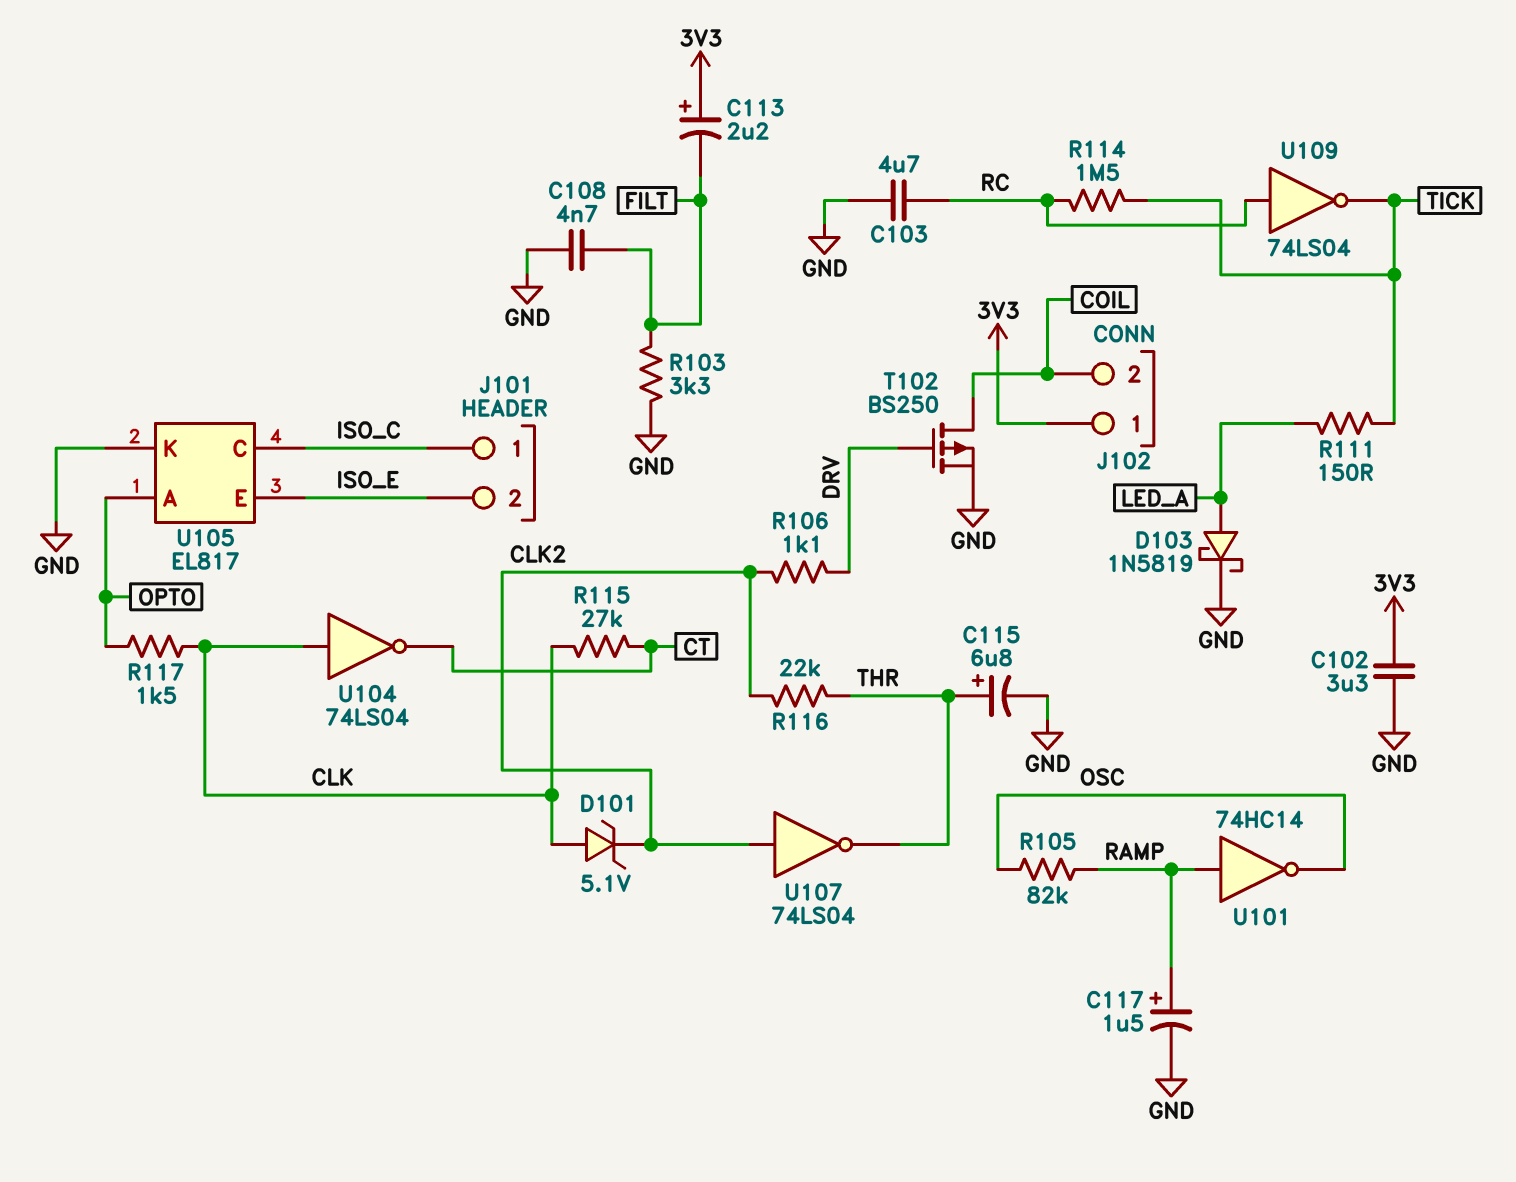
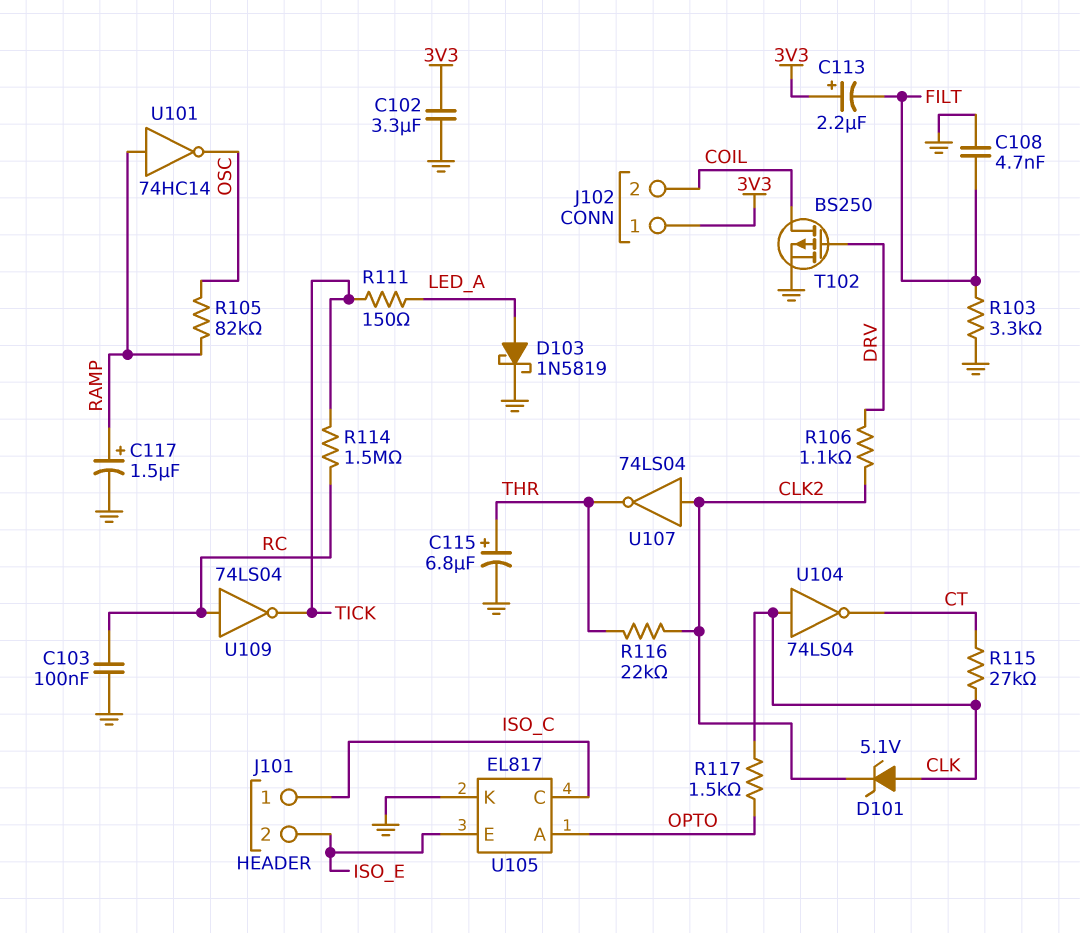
C103: 4.7uF (GND, RC) -> 100nF (GND, RC)

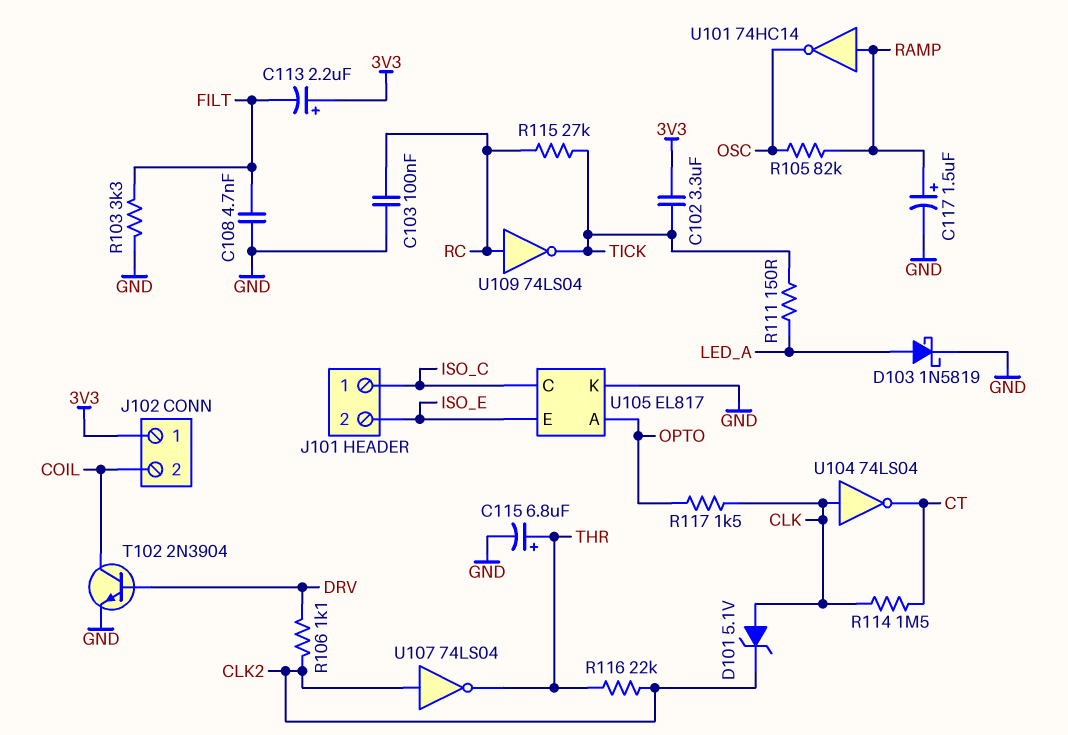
C102: 3.3uF (3V3, GND) -> 3.3uF (3V3, TICK)
R114: 1.5M (RC, TICK) -> 1.5M (CLK, CT)
R115: 27k (CLK, CT) -> 27k (RC, TICK)
T102: PMOS BS250 (G DRV, D COIL, S GND) -> NPN 2N3904 (B DRV, C COIL, E GND)

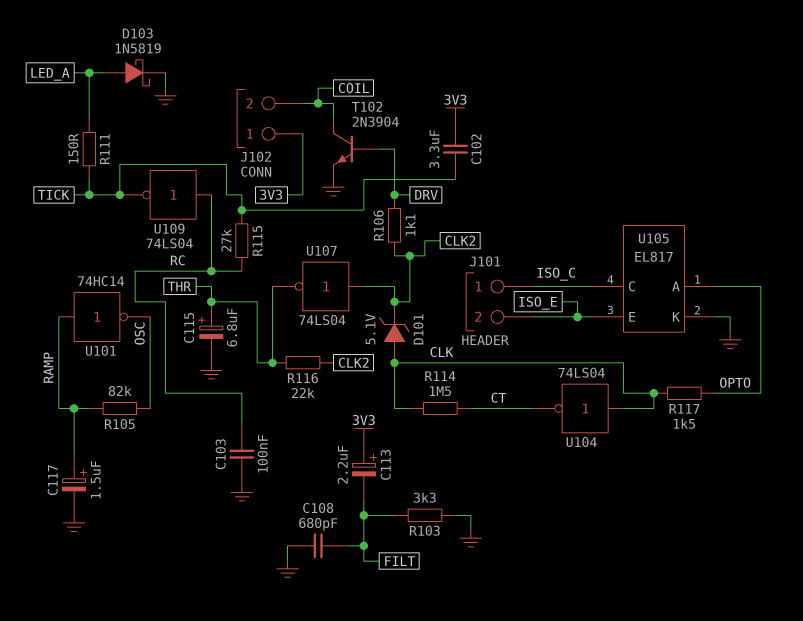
C108: 4.7nF (FILT, GND) -> 680pF (FILT, GND)

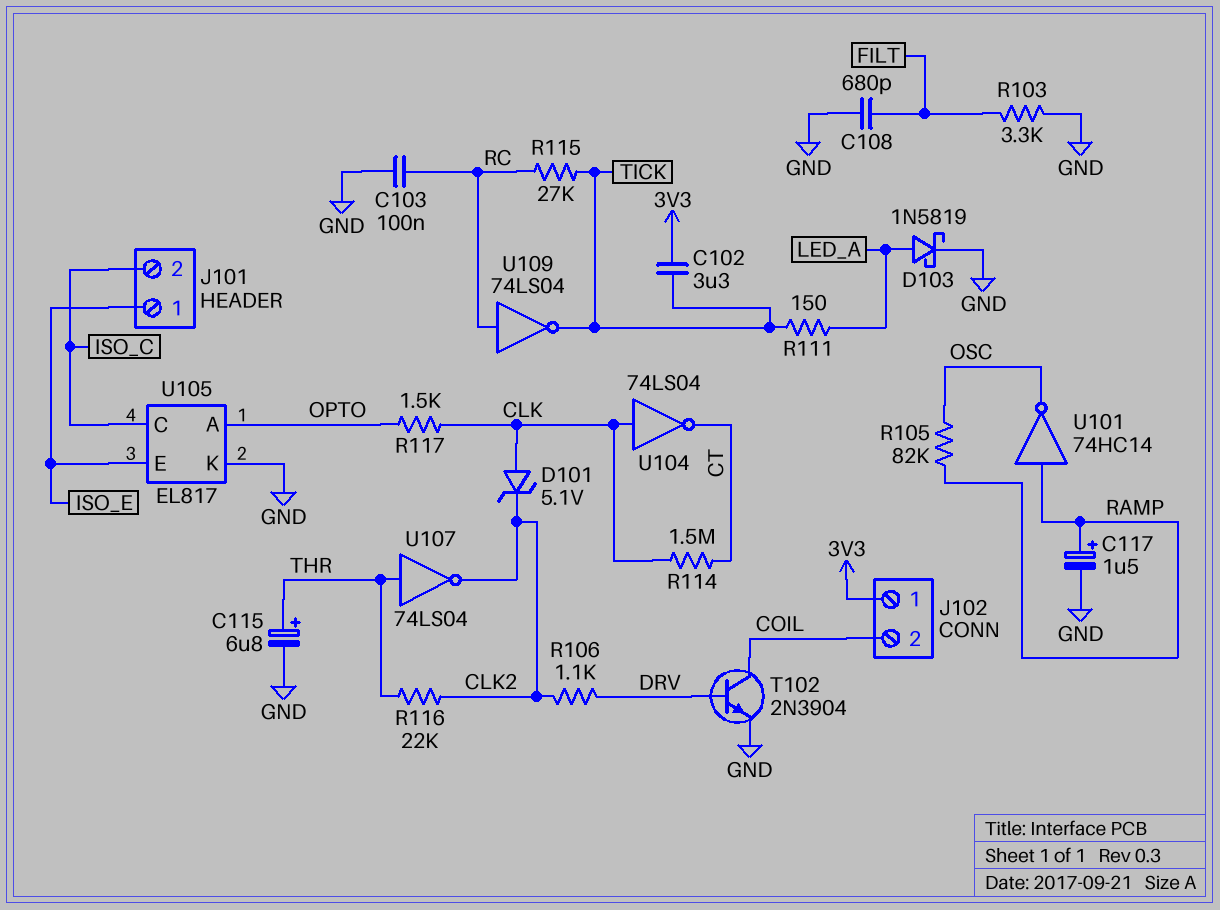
C113: 2.2uF (plus 3V3, minus FILT) -> none
J101 pin 1: ISO_C -> ISO_E
J101 pin 2: ISO_E -> ISO_C
U107: NOT 74LS04 (in CLK2, out THR) -> NOT 74LS04 (in THR, out CLK2)

